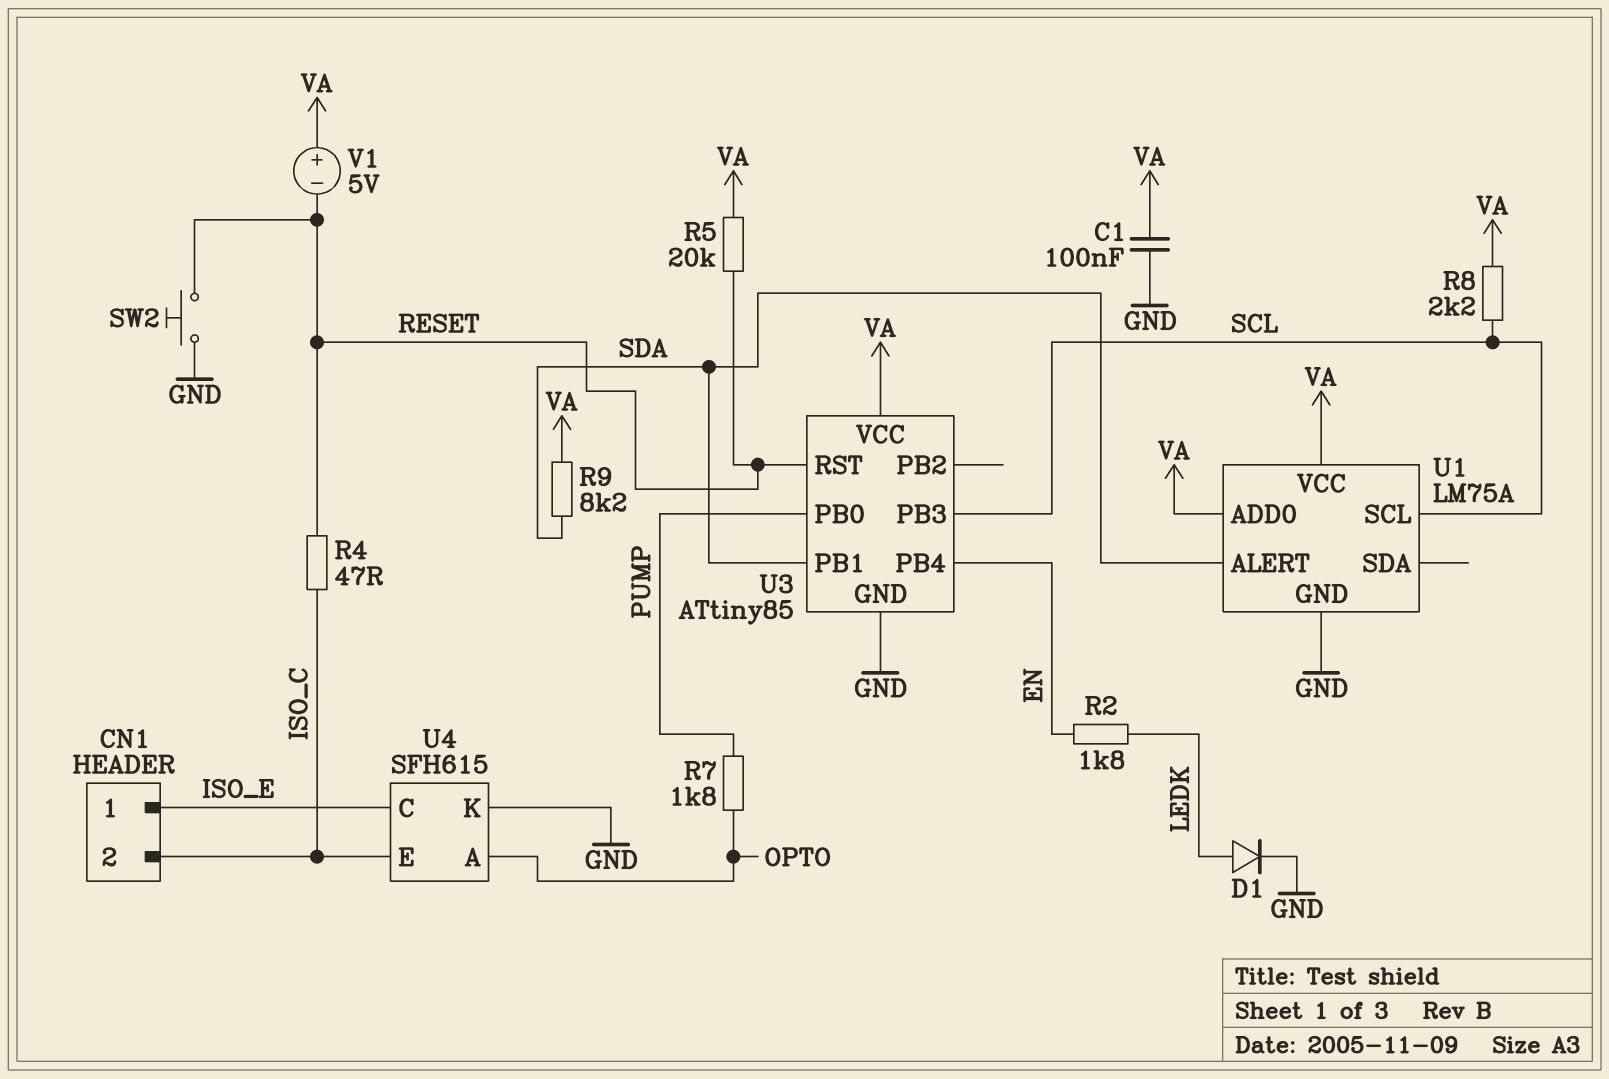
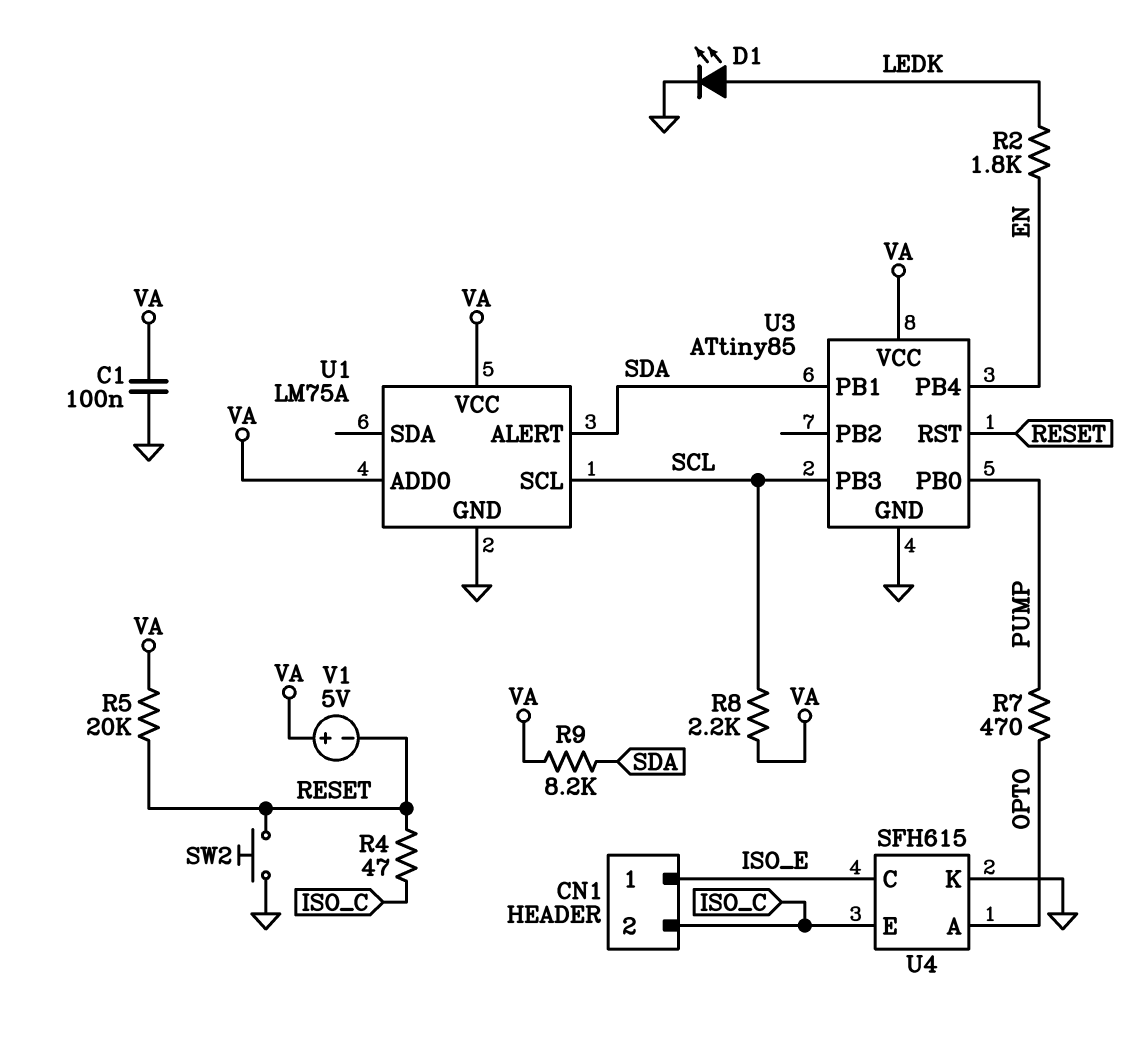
D1: diode (A LEDK, K GND) -> LED (A LEDK, K GND)
R7: 1.8k (OPTO, PUMP) -> 470 (OPTO, PUMP)

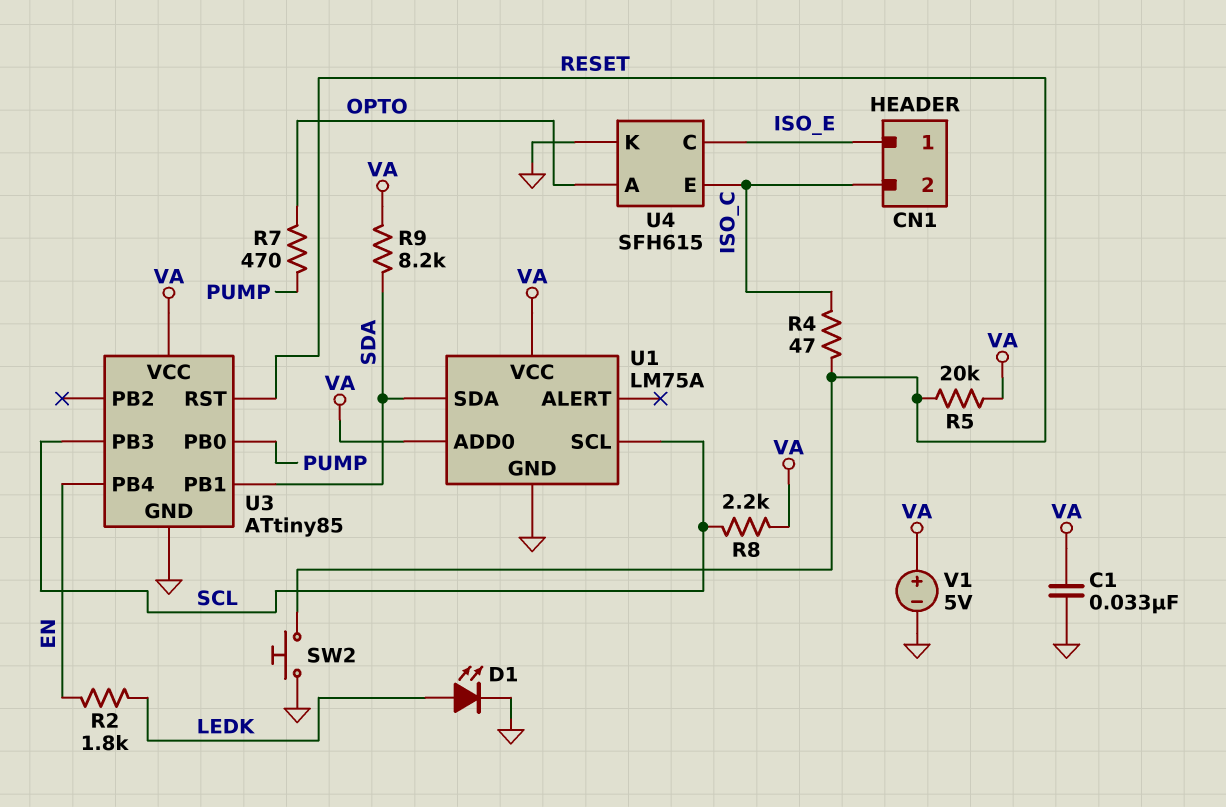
C1: 100nF (GND, VA) -> 33nF (GND, VA)
U1 pin ALERT: SDA -> none
U1 pin SDA: none -> SDA
V1: 5V (plus VA, minus RESET) -> 5V (plus VA, minus GND)

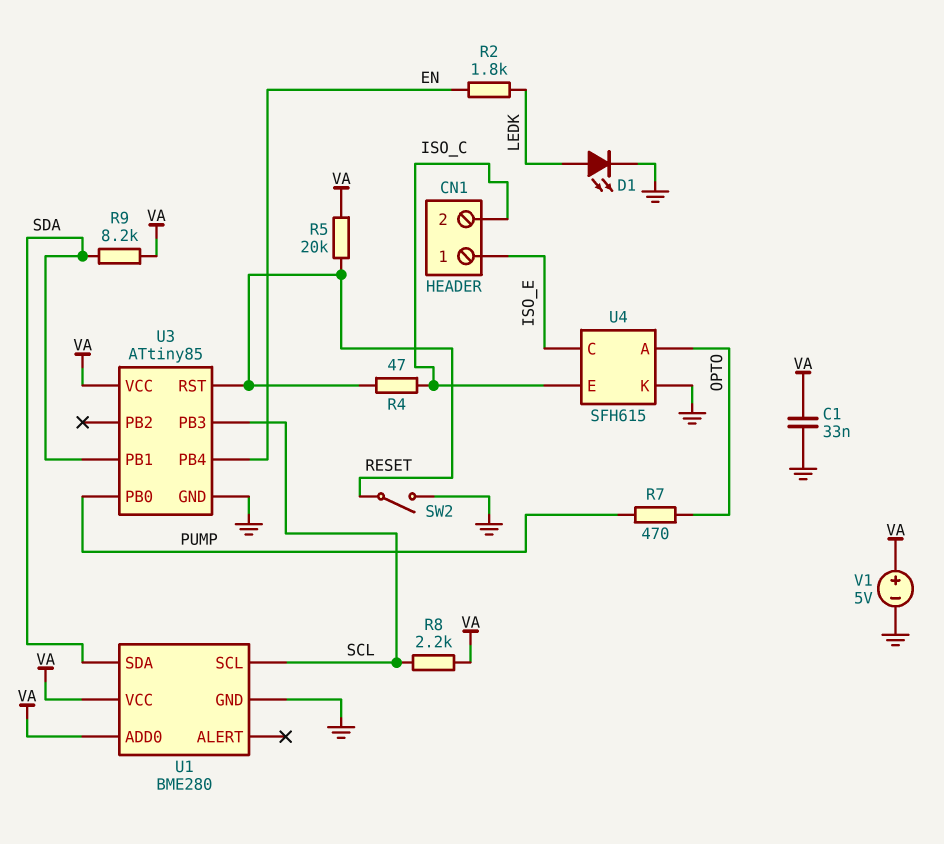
SW2: button (GND, RESET) -> switch (GND, RESET)
U1: LM75A -> BME280

